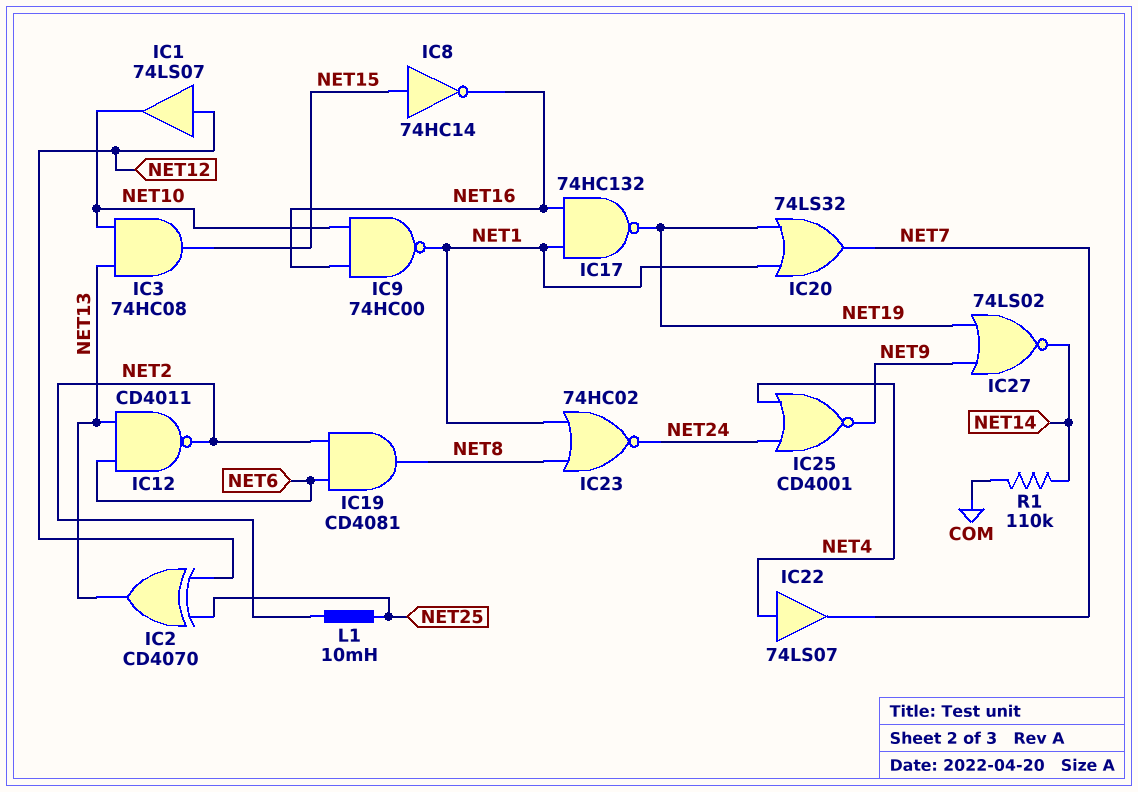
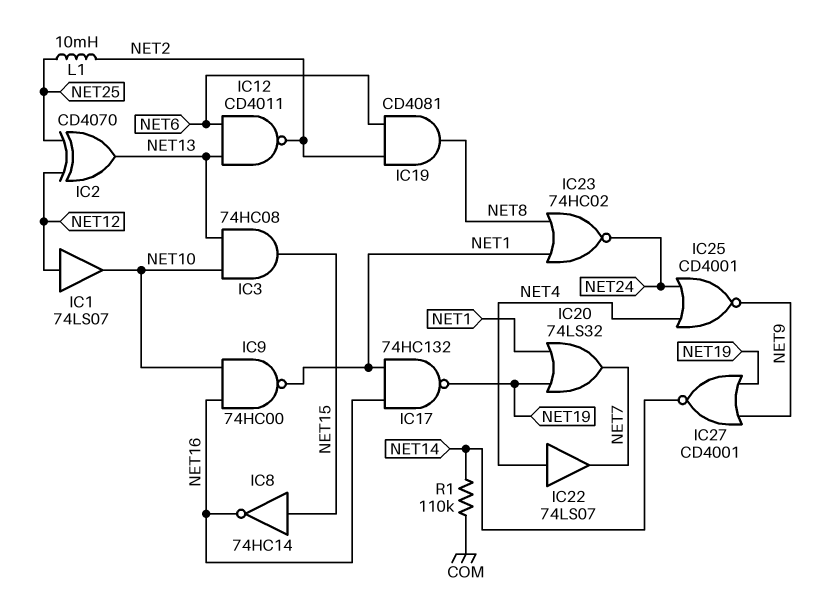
IC27: NOR 74LS02 (in NET9, in NET19, out NET14) -> NOR CD4001 (in NET9, in NET19, out NET14)

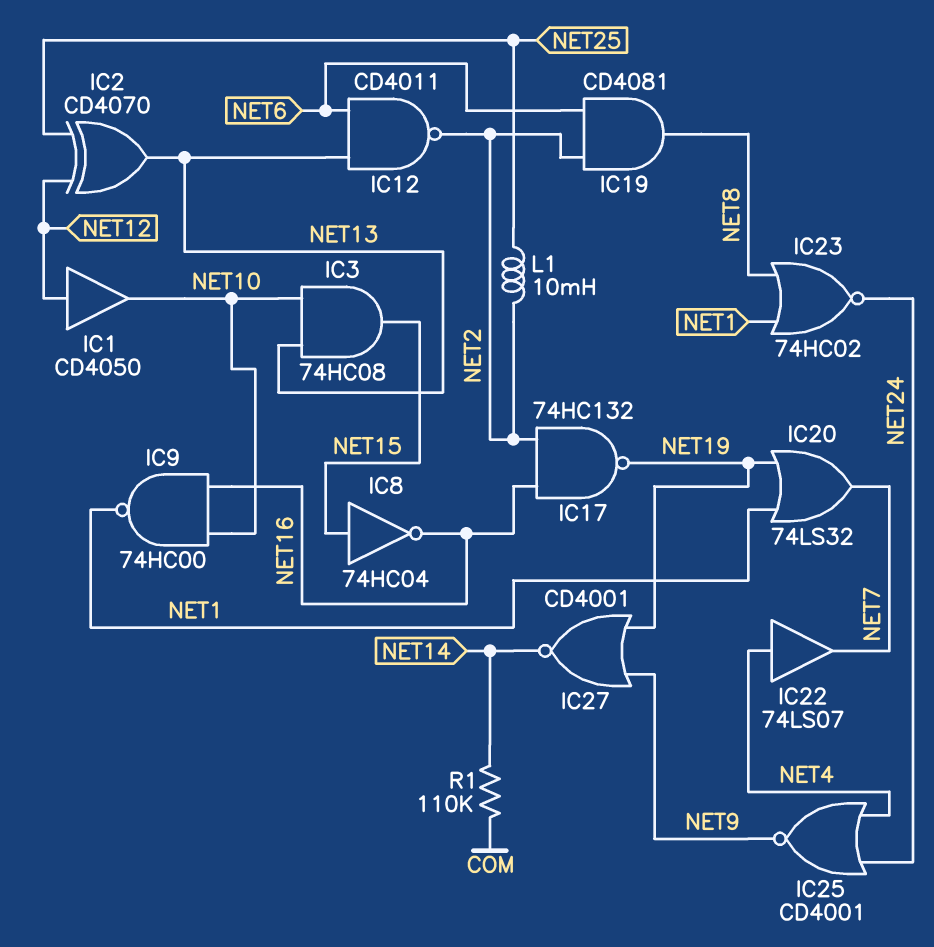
IC1: buffer 74LS07 (in NET12, out NET10) -> buffer CD4050 (in NET12, out NET10)
IC8: NOT 74HC14 (in NET15, out NET16) -> NOT 74HC04 (in NET15, out NET16)
IC17: NAND 74HC132 (in NET1, in NET16, out NET19) -> NAND 74HC132 (in NET2, in NET16, out NET19)

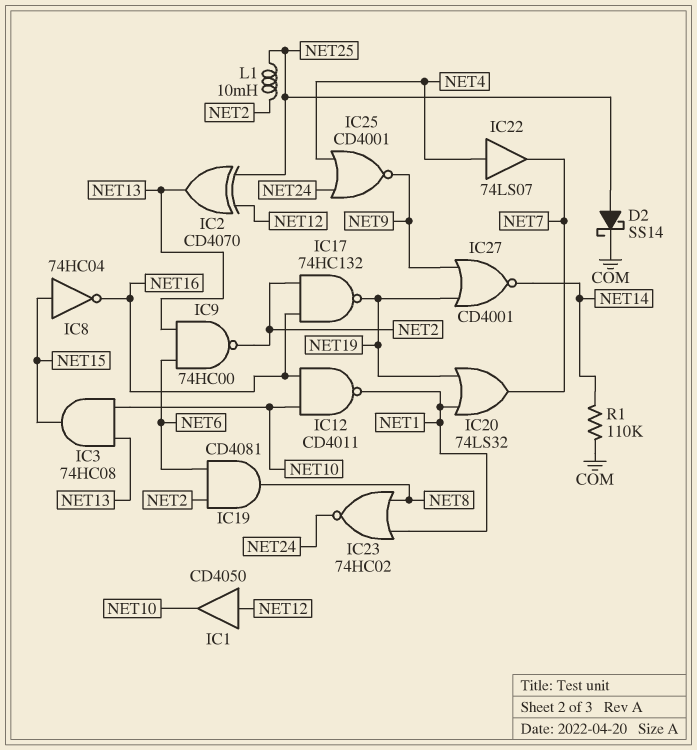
D2: none -> schottky SS14 (A NET25, K COM)
IC9: NAND 74HC00 (in NET10, in NET16, out NET1) -> NAND 74HC00 (in NET6, in NET13, out NET2)
IC12: NAND CD4011 (in NET6, in NET13, out NET2) -> NAND CD4011 (in NET10, in NET16, out NET1)

